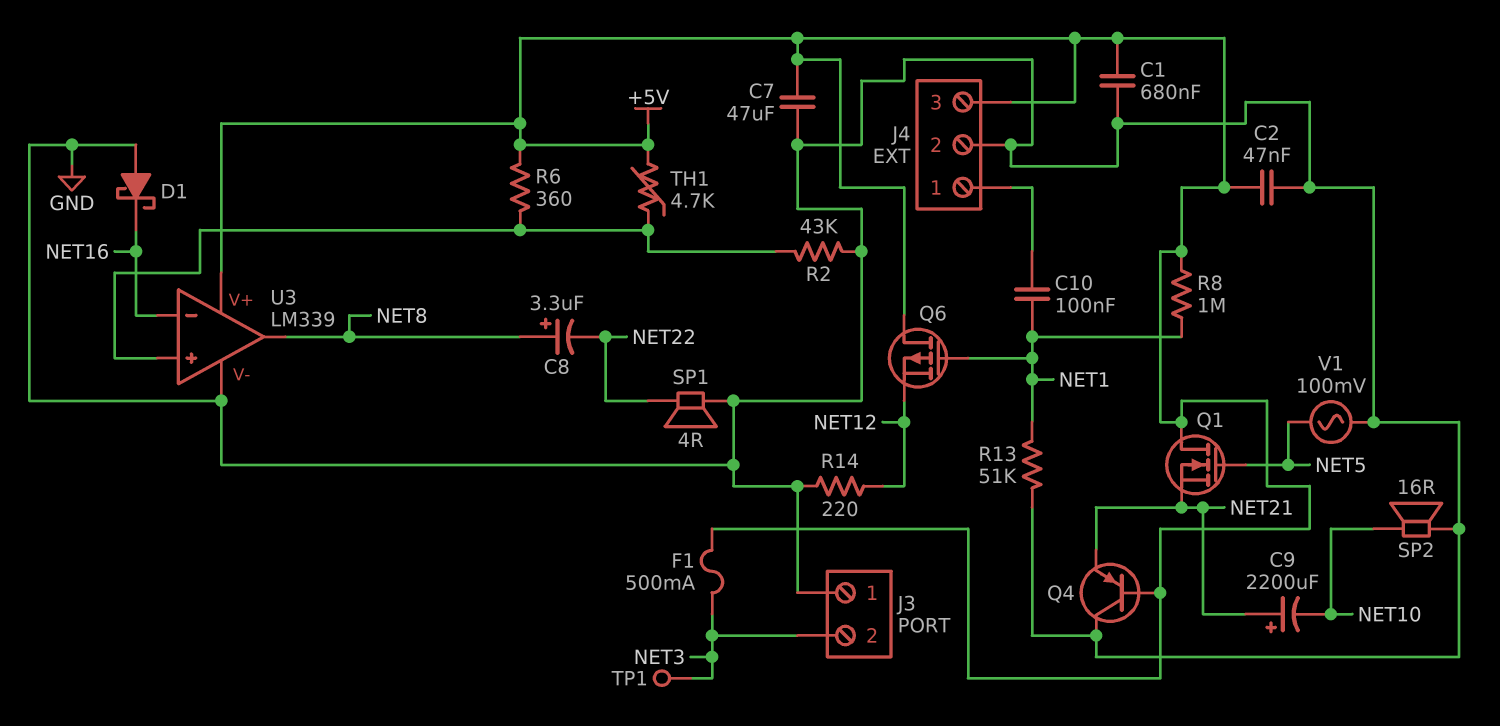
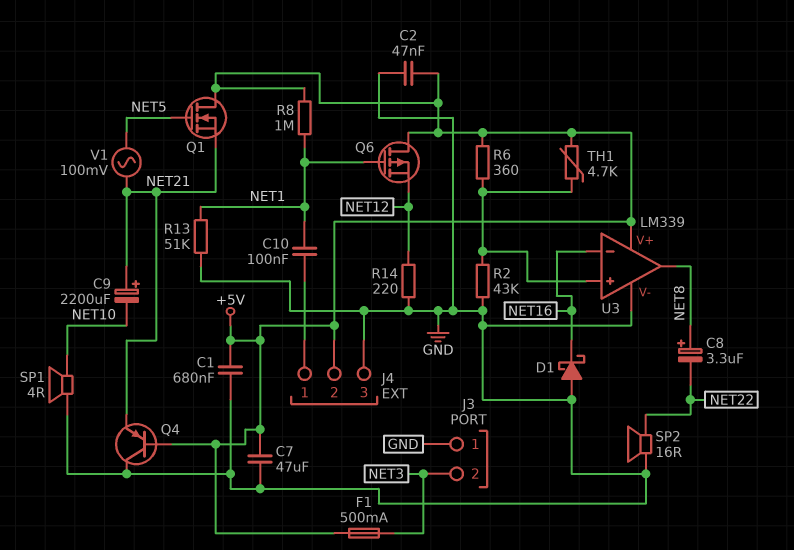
J4 pin 2: GND -> +5V
J4 pin 3: +5V -> GND
SP1: speaker 4R (GND, NET22) -> speaker 4R (GND, NET10)
SP2: speaker 16R (GND, NET10) -> speaker 16R (GND, NET22)
TP1: test point (NET3) -> none
V1: AC 100mV (GND, NET5) -> AC 100mV (NET5, NET21)

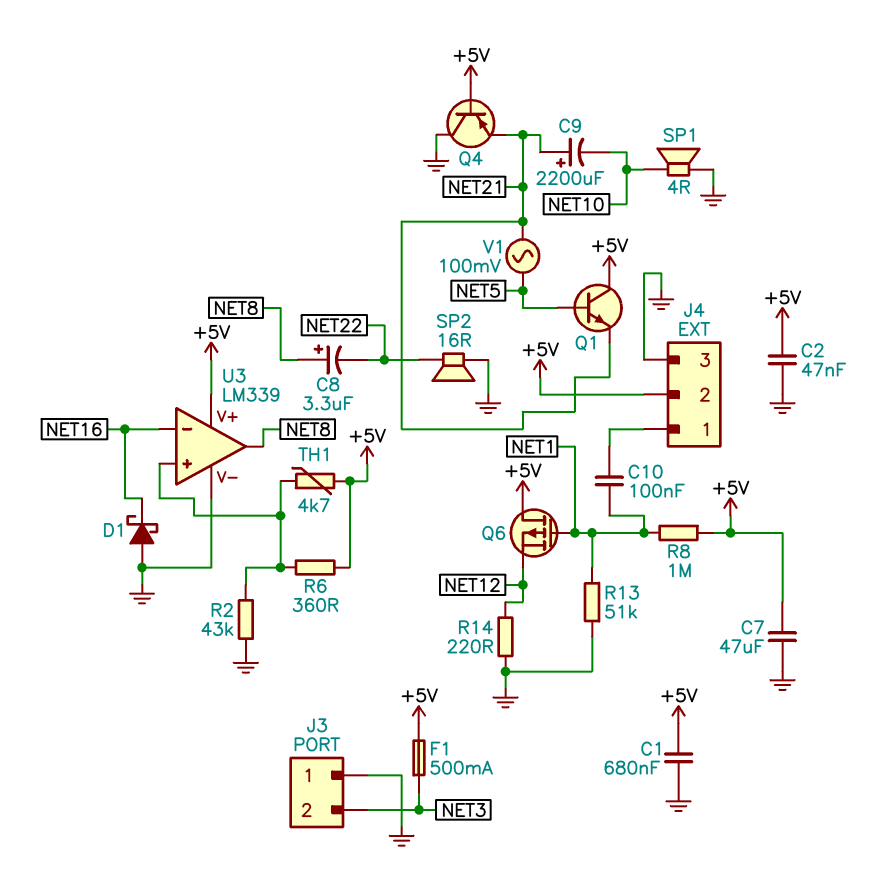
Q1: NMOS (G NET5, D +5V, S NET21) -> NPN (B NET5, C +5V, E NET21)

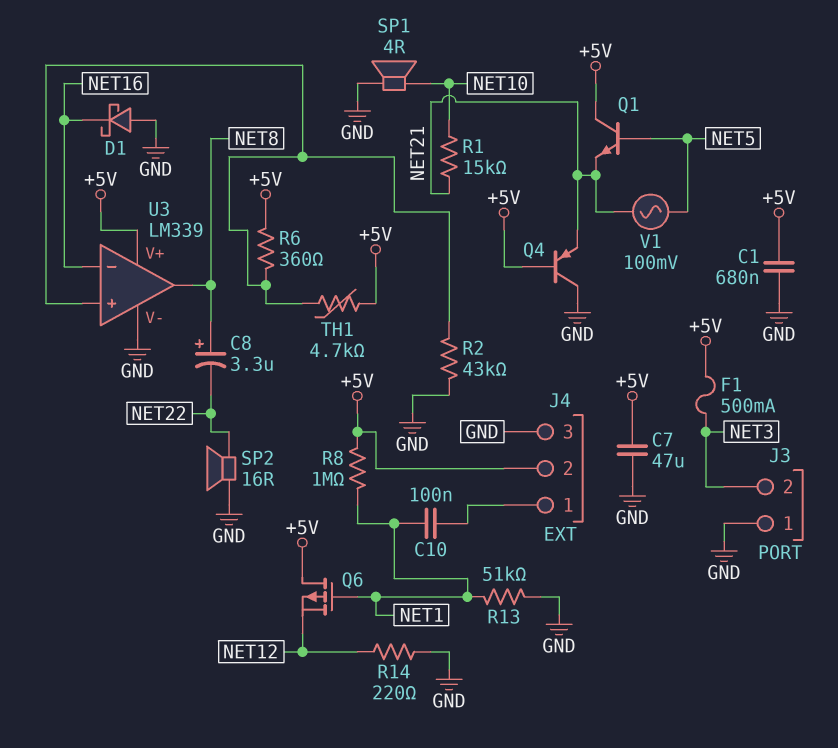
C2: 47nF (+5V, GND) -> none
C9: 2200uF (plus NET21, minus NET10) -> none
R1: none -> 15k (NET10, NET21)

